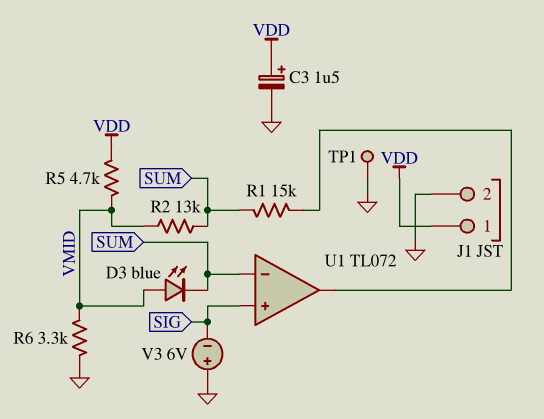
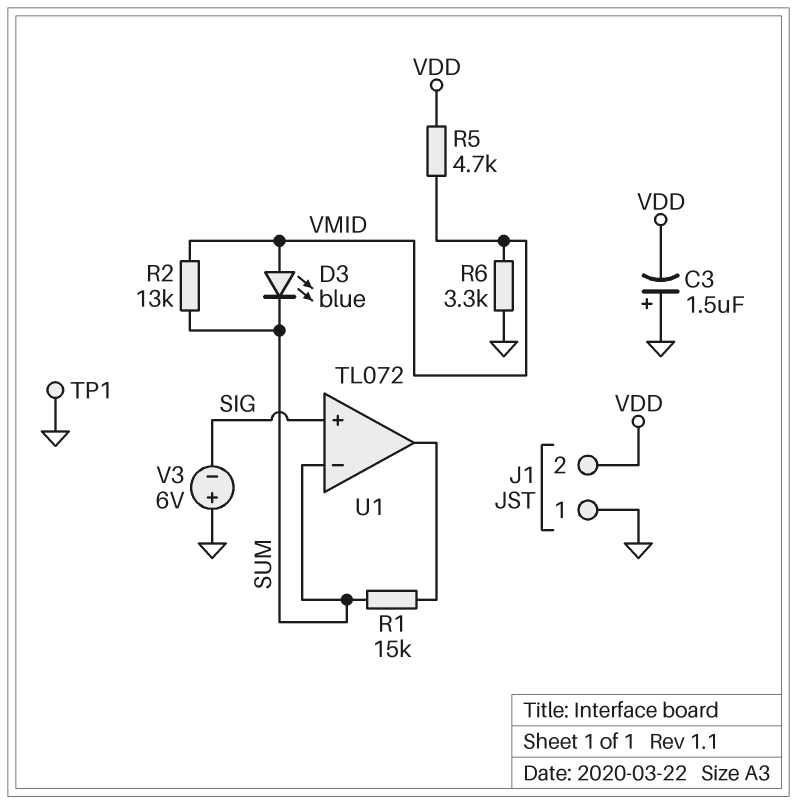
C3: 1.5uF (plus VDD, minus GND) -> 1.5uF (plus GND, minus VDD)
J1 pin 1: VDD -> GND
J1 pin 2: GND -> VDD

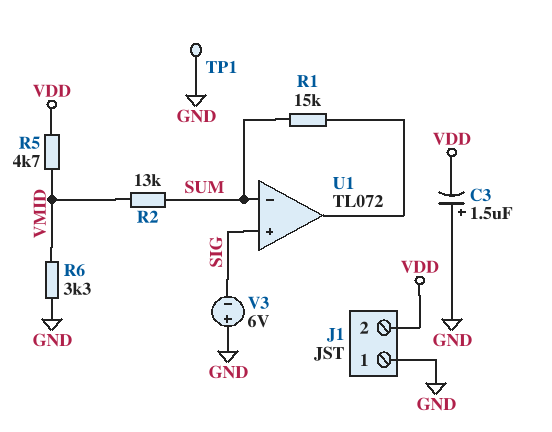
D3: LED blue (A VMID, K SUM) -> none

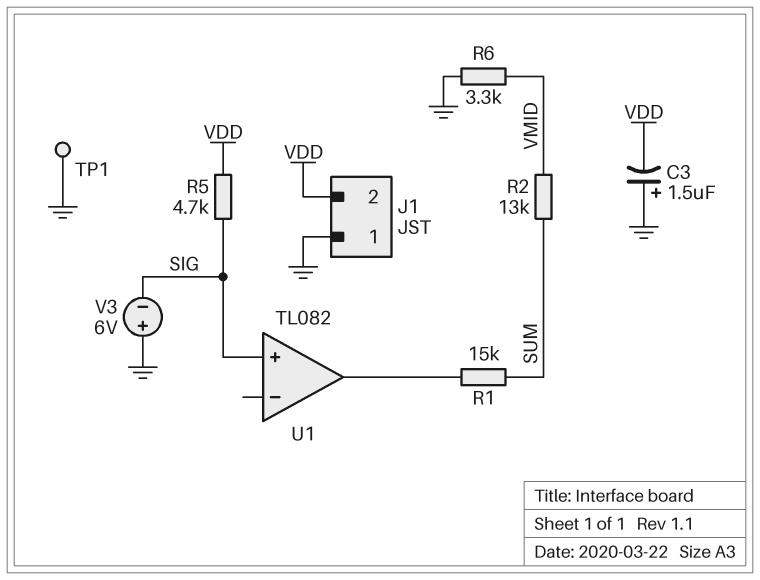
R5: 4.7k (VDD, VMID) -> 4.7k (SIG, VDD)
U1: TL072 -> TL082
U1 pin in-: SUM -> none

